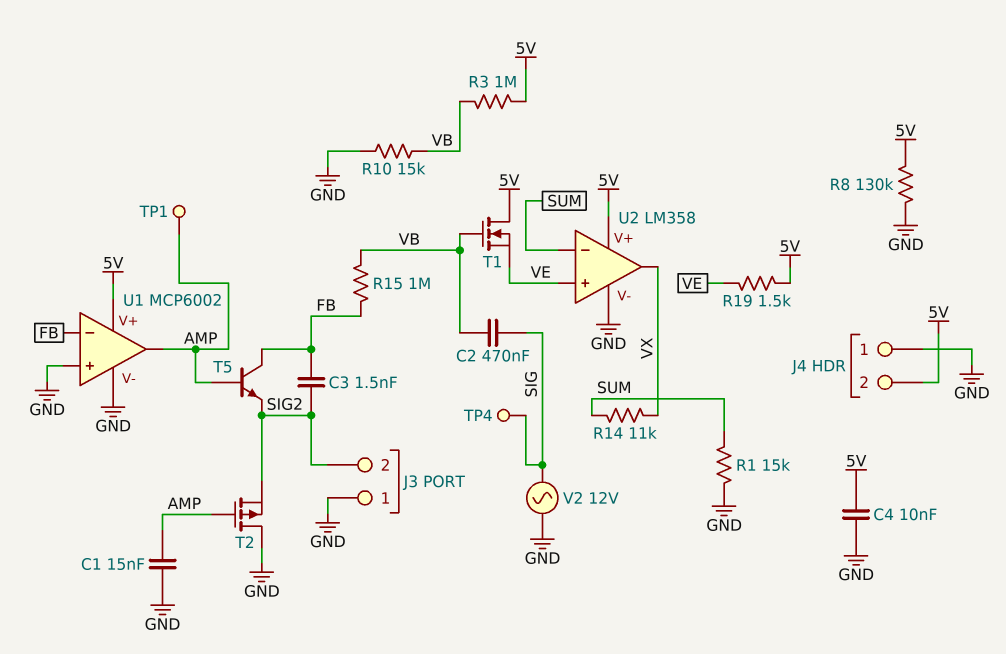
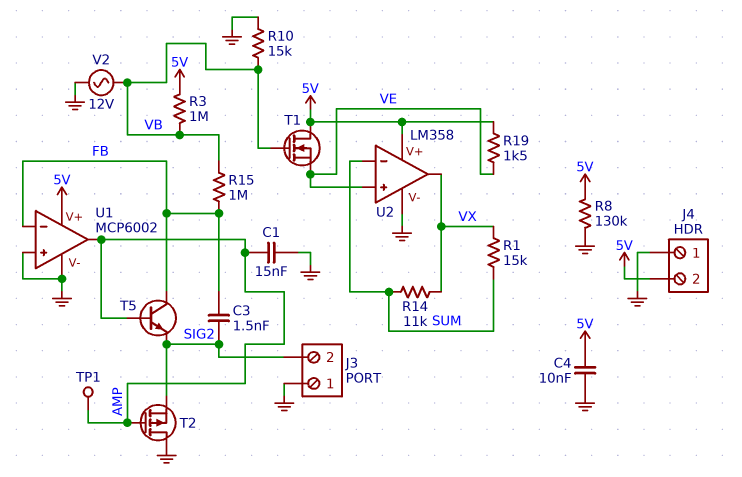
C2: 470nF (SIG, VB) -> none
R1: 15k (GND, SUM) -> 15k (SUM, VX)
TP4: test point (SIG) -> none
V2: AC 12V (GND, SIG) -> AC 12V (GND, VB)

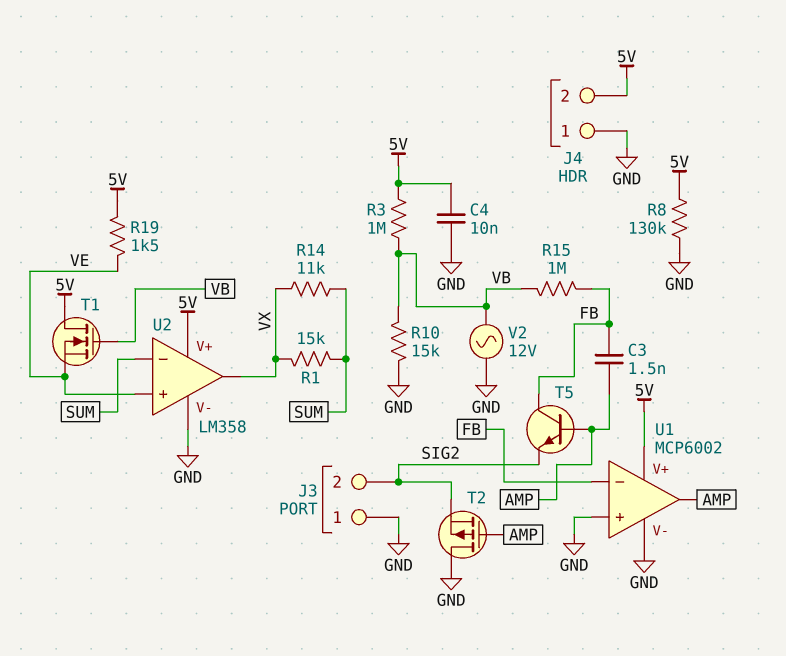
C1: 15nF (AMP, GND) -> none
C3: 1.5nF (FB, SIG2) -> 1.5nF (AMP, FB)
TP1: test point (AMP) -> none

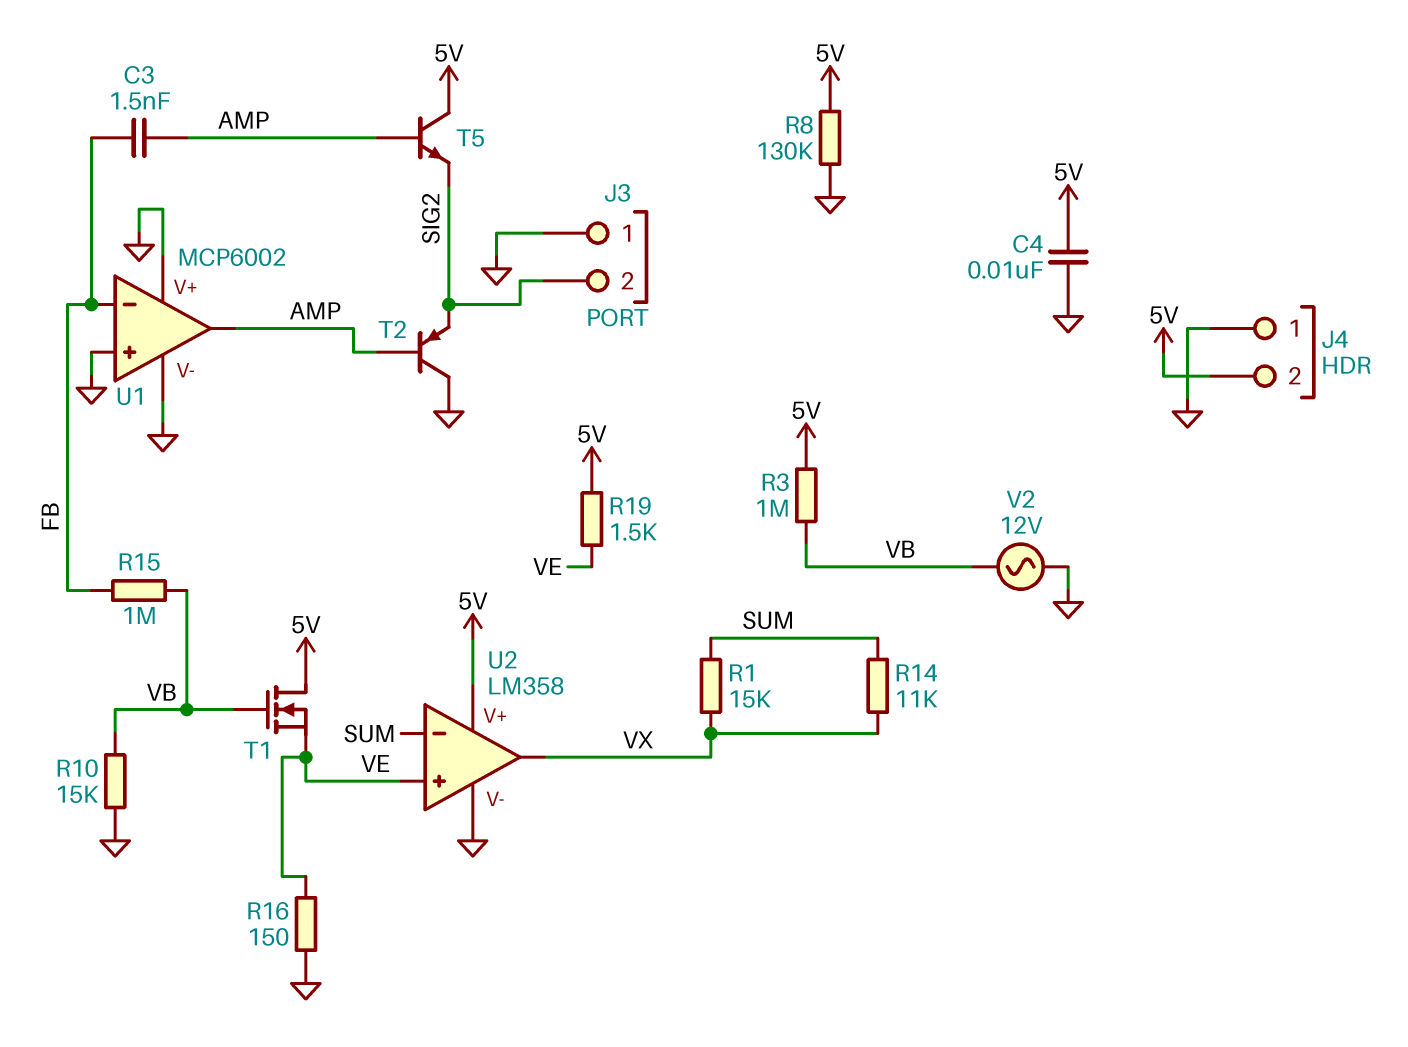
R16: none -> 150 (GND, VE)
T2: PMOS (G AMP, D GND, S SIG2) -> PNP (B AMP, C GND, E SIG2)
T5: NPN (B AMP, C FB, E SIG2) -> NPN (B AMP, C 5V, E SIG2)
U1 pin V+: 5V -> GND

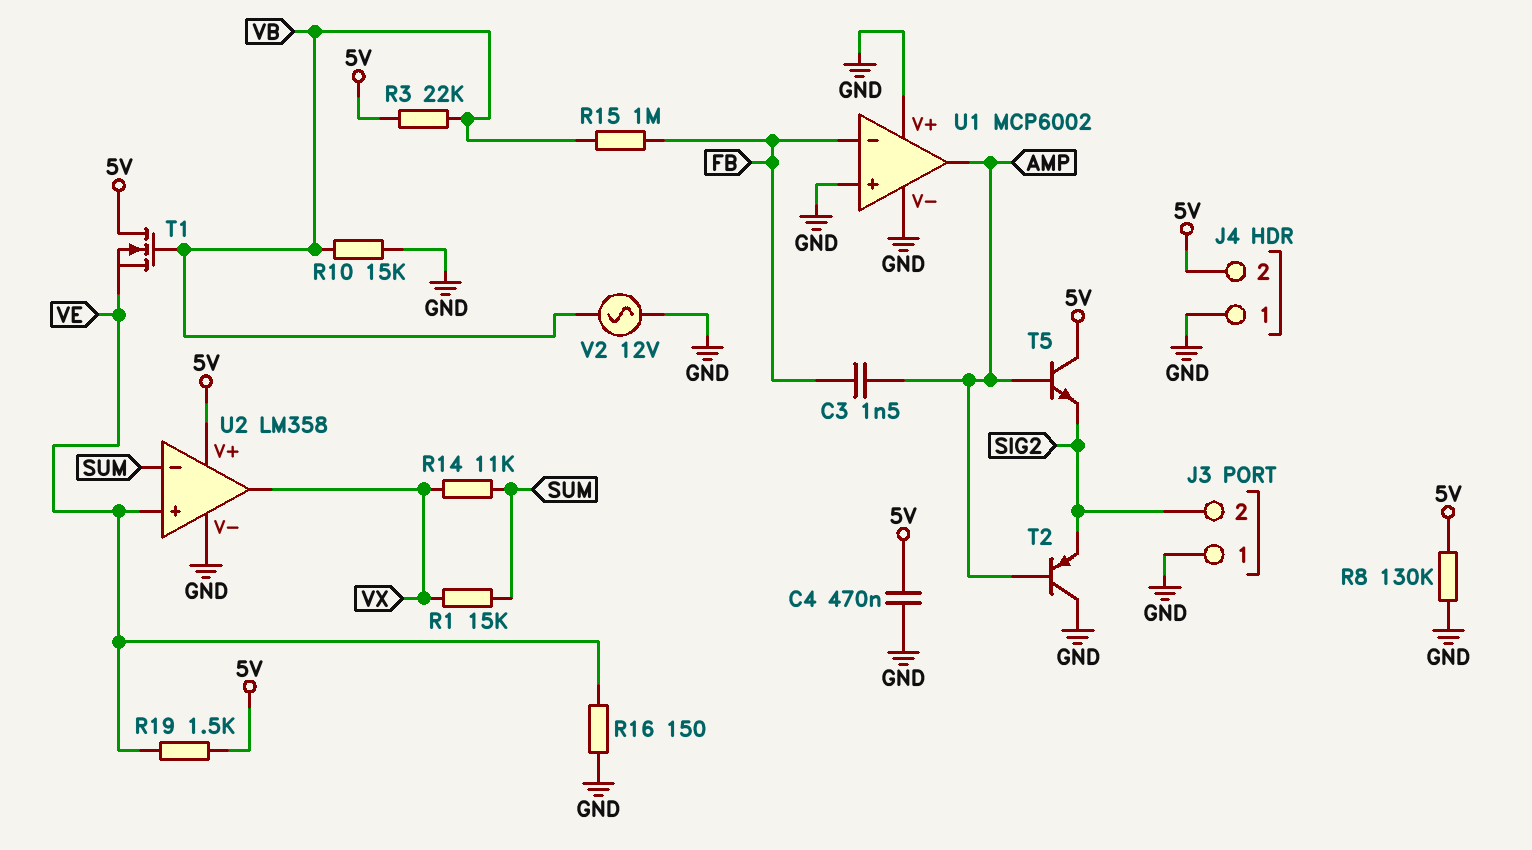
C4: 10nF (5V, GND) -> 470nF (5V, GND)
R3: 1M (5V, VB) -> 22k (5V, VB)

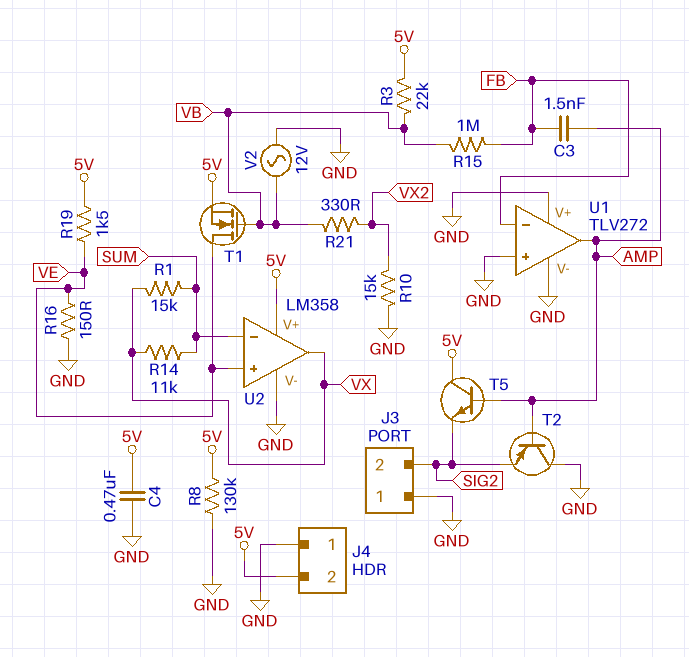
R10: 15k (GND, VB) -> 15k (GND, VX2)
R21: none -> 330 (VB, VX2)
T1: NMOS (G VB, D 5V, S VE) -> NMOS (G VB, D VE, S 5V)
U1: MCP6002 -> TLV272

